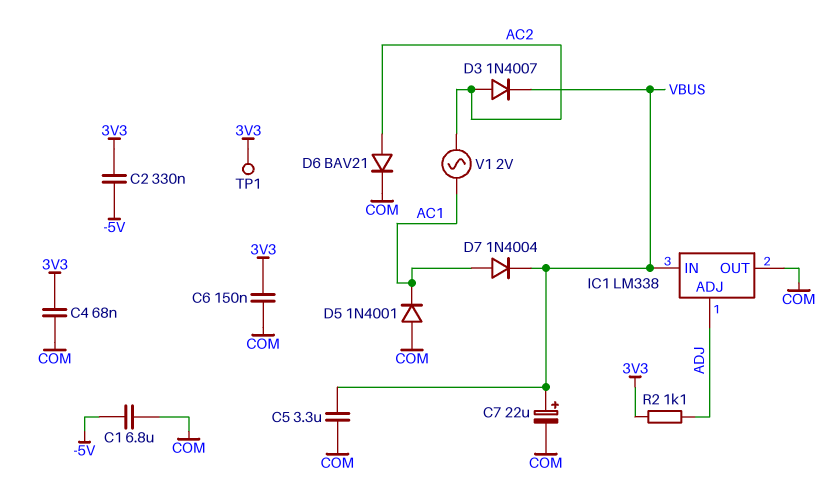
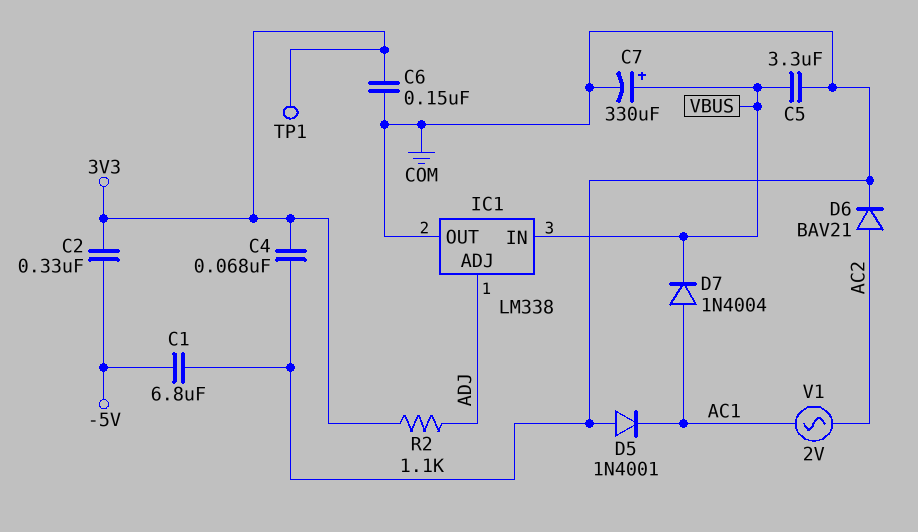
C7: 22uF (plus VBUS, minus COM) -> 330uF (plus VBUS, minus COM)
D3: diode 1N4007 (A AC2, K VBUS) -> none

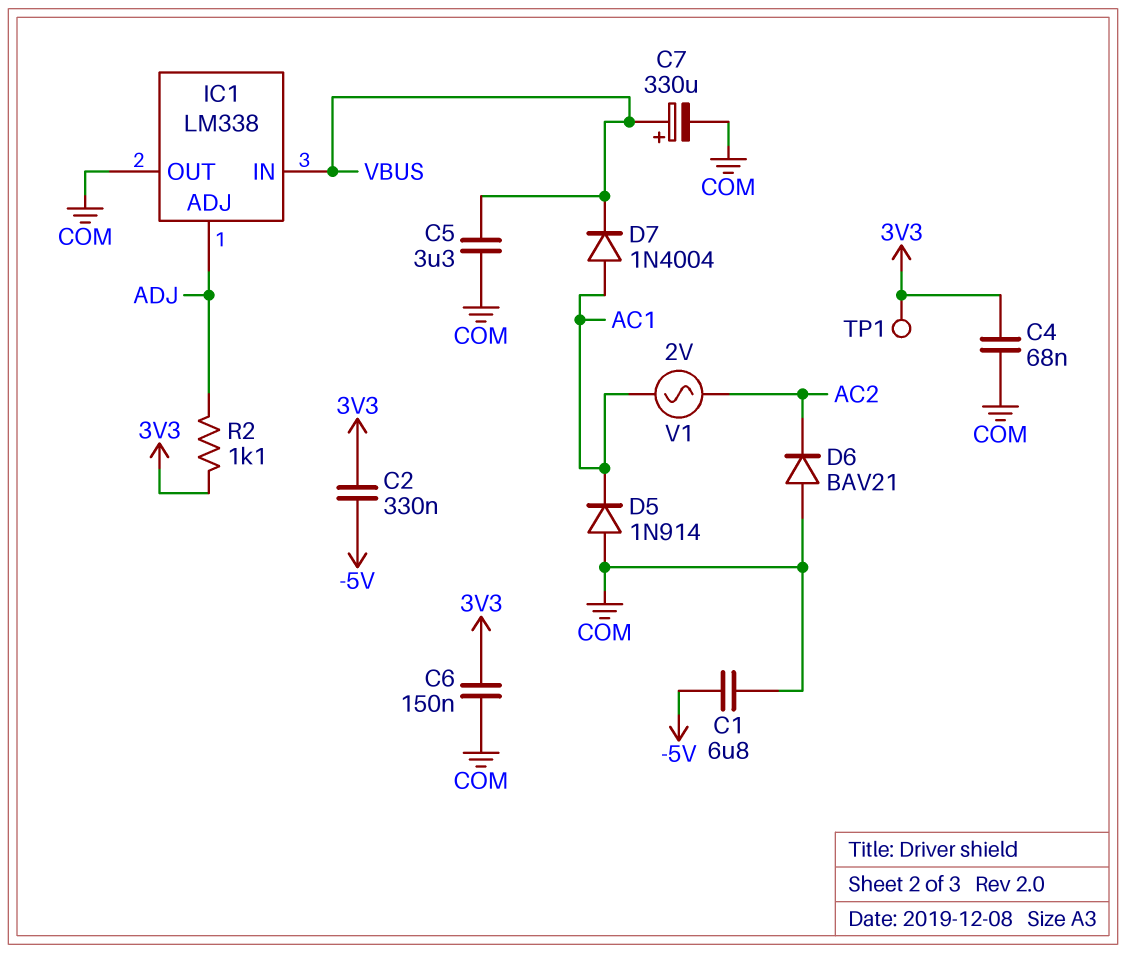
D5: diode 1N4001 (A COM, K AC1) -> diode 1N914 (A COM, K AC1)
D6: diode BAV21 (A AC2, K COM) -> diode BAV21 (A COM, K AC2)

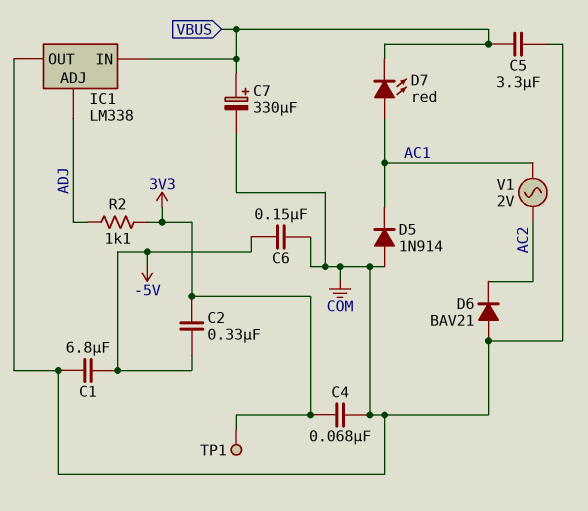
C6: 150nF (3V3, COM) -> 150nF (-5V, COM)
D7: diode 1N4004 (A AC1, K VBUS) -> LED red (A AC1, K VBUS)

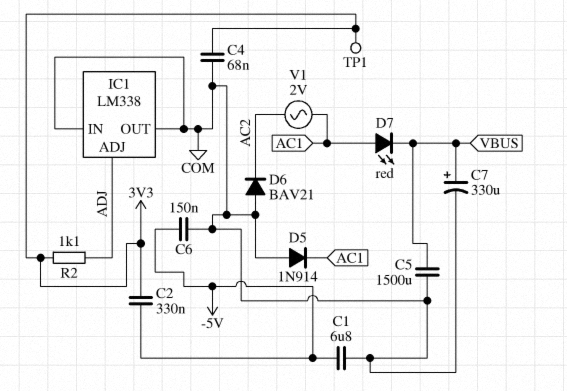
C5: 3.3uF (COM, VBUS) -> 1500uF (COM, VBUS)
IC1 pin IN: VBUS -> COM

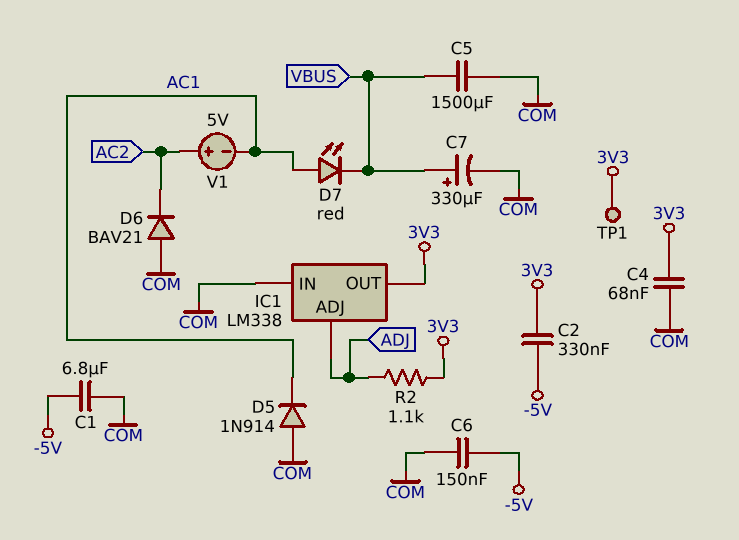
IC1 pin OUT: COM -> 3V3
V1: AC 2V (AC1, AC2) -> 5V (plus AC2, minus AC1)

